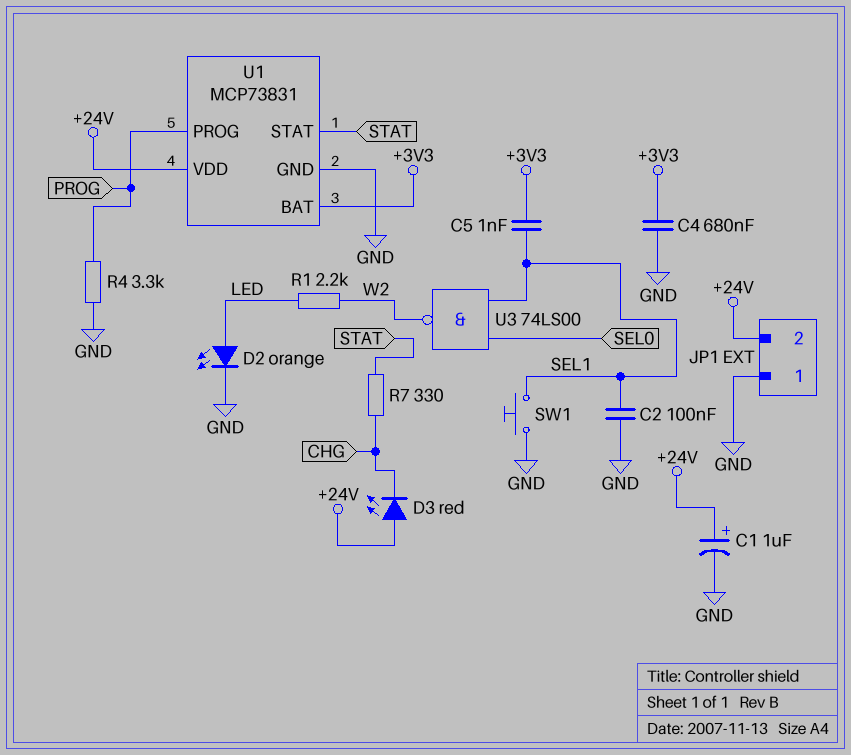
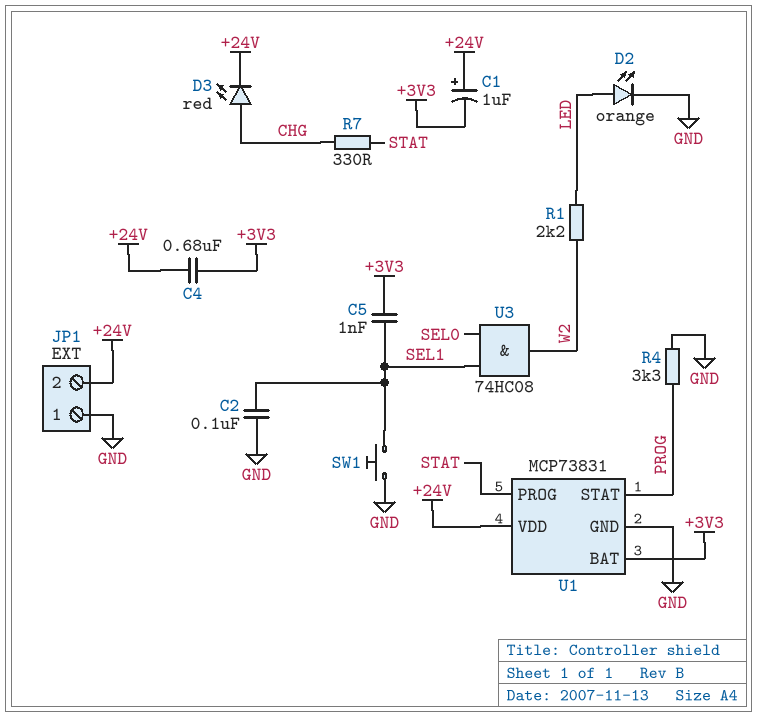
C1: 1uF (plus +24V, minus GND) -> 1uF (plus +24V, minus +3V3)
C4: 680nF (+3V3, GND) -> 680nF (+3V3, +24V)
D3: LED red (A +24V, K CHG) -> LED red (A CHG, K +24V)
U1 pin PROG: PROG -> STAT
U1 pin STAT: STAT -> PROG
U3: NAND 74LS00 (in SEL0, in SEL1, out W2) -> AND 74HC08 (in SEL0, in SEL1, out W2)

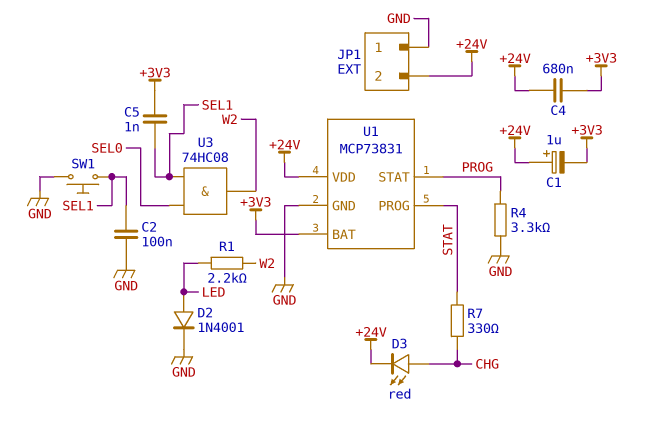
D2: LED orange (A LED, K GND) -> diode 1N4001 (A LED, K GND)

